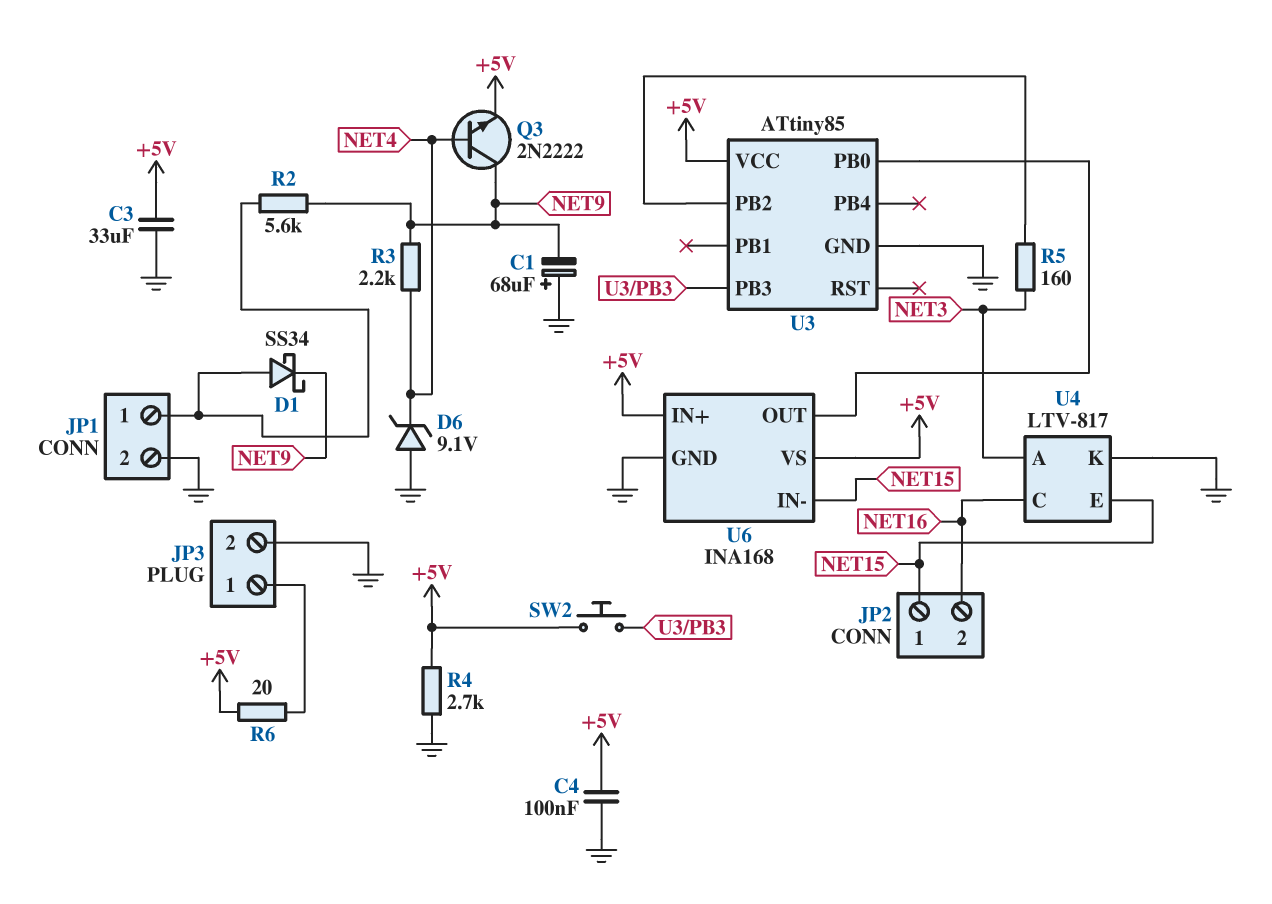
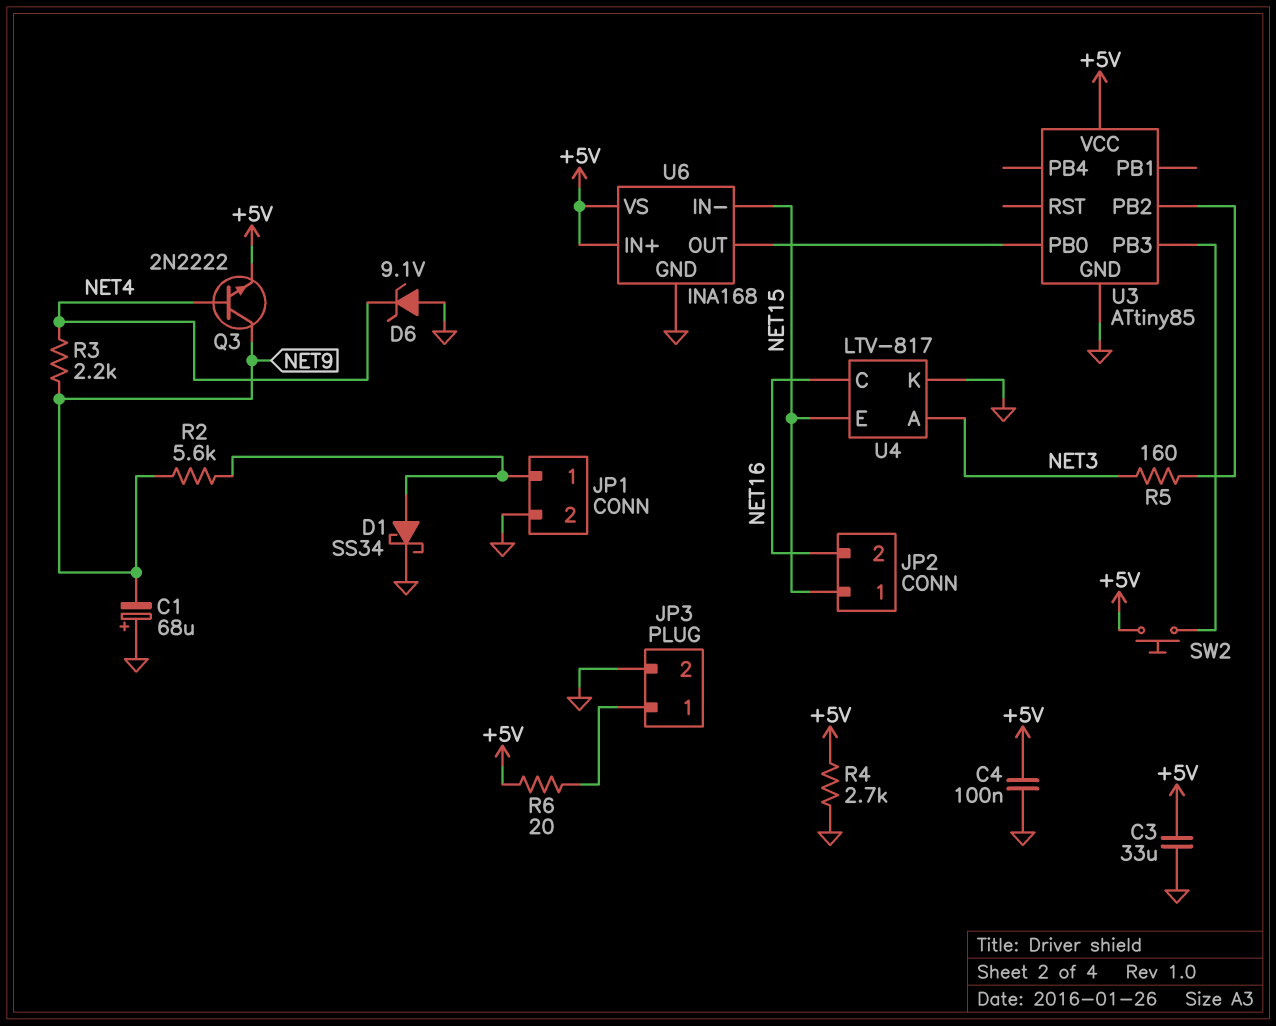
D1: schottky SS34 (A JP1/1, K NET9) -> schottky SS34 (A JP1/1, K GND)

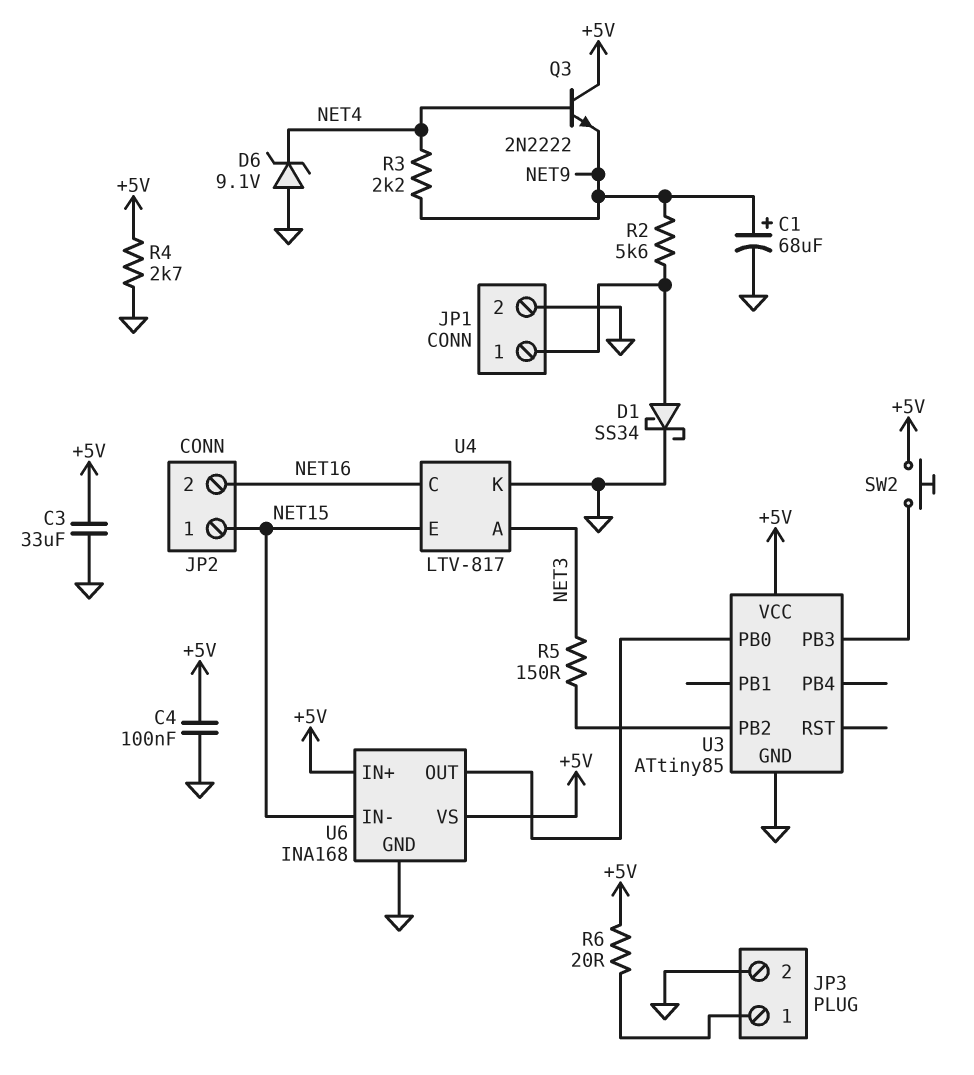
C1: 68uF (plus GND, minus NET9) -> 68uF (plus NET9, minus GND)
Q3: NPN 2N2222 (B NET4, C NET9, E +5V) -> NPN 2N2222 (B NET4, C +5V, E NET9)
R5: 160 (NET3, U3/PB2) -> 150 (NET3, U3/PB2)

